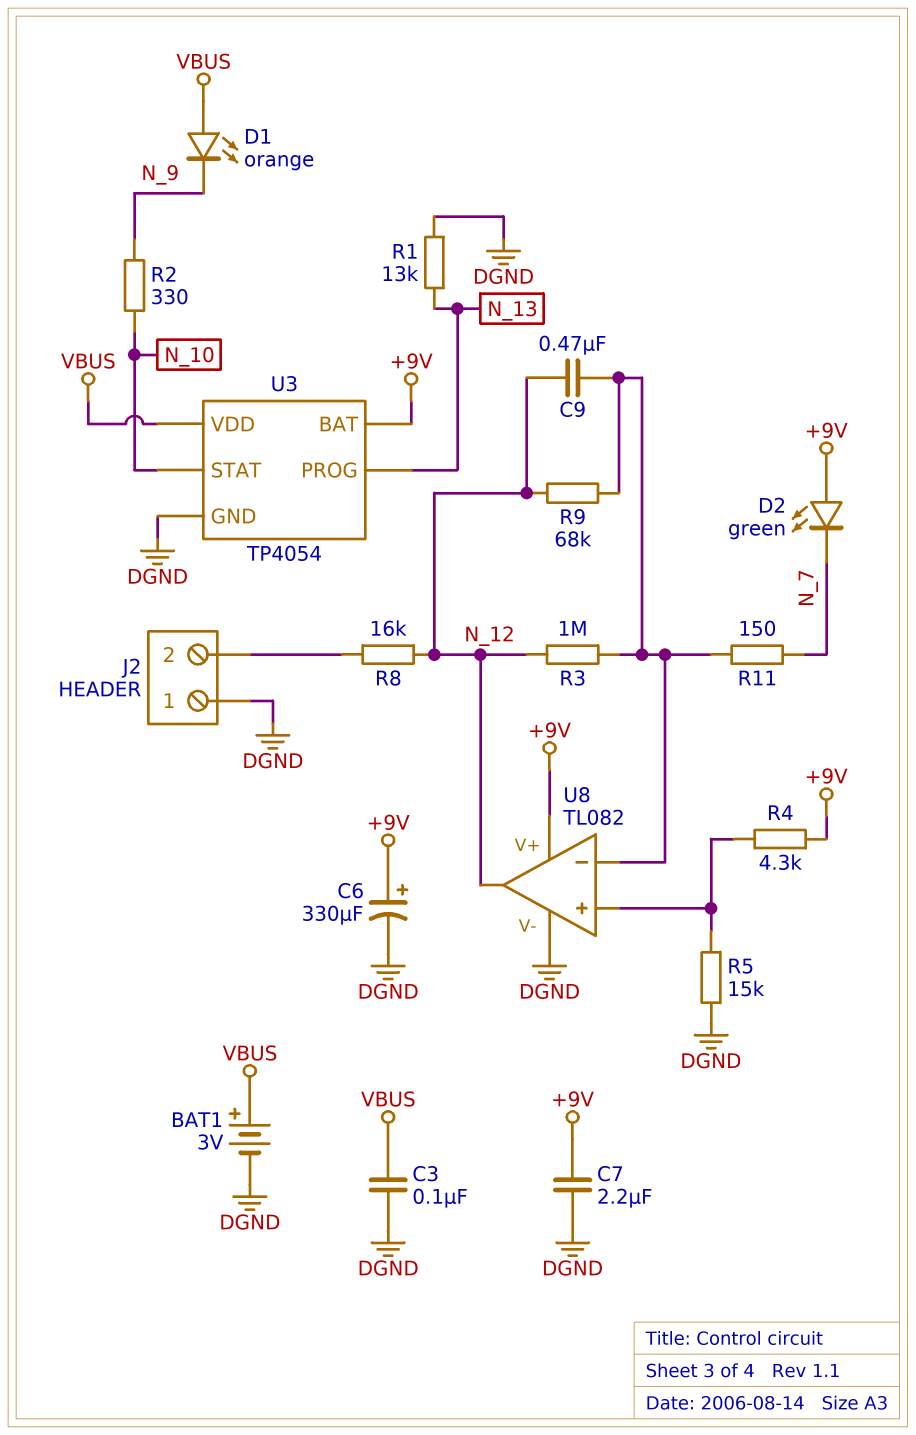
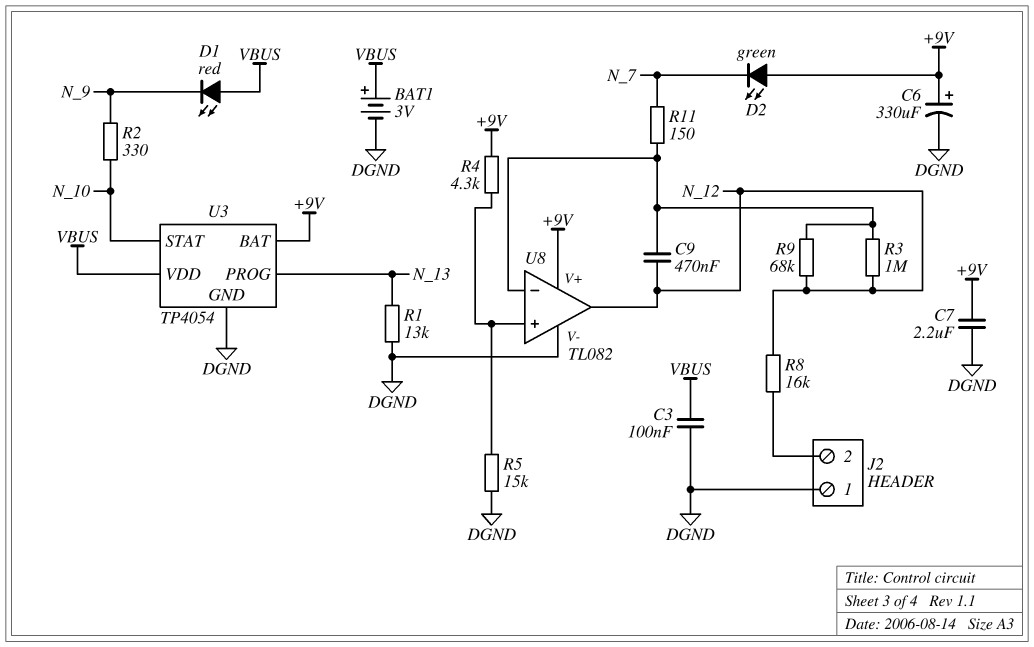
D1: LED orange (A VBUS, K N_9) -> LED red (A VBUS, K N_9)

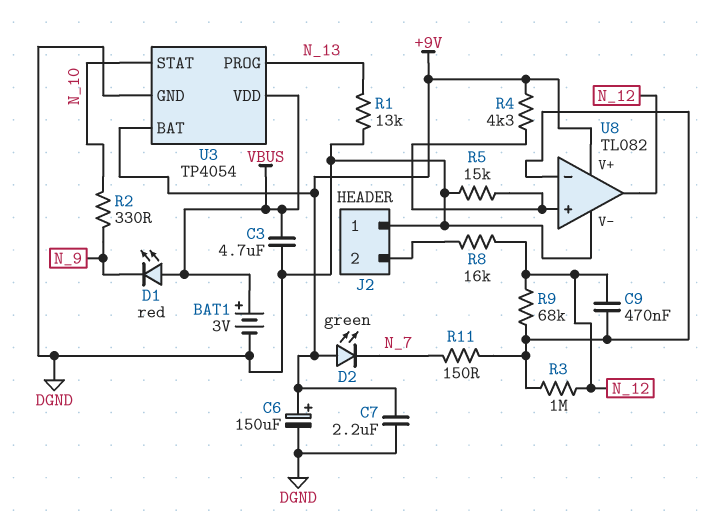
C3: 100nF (DGND, VBUS) -> 4.7uF (DGND, VBUS)
C6: 330uF (plus +9V, minus DGND) -> 150uF (plus +9V, minus DGND)

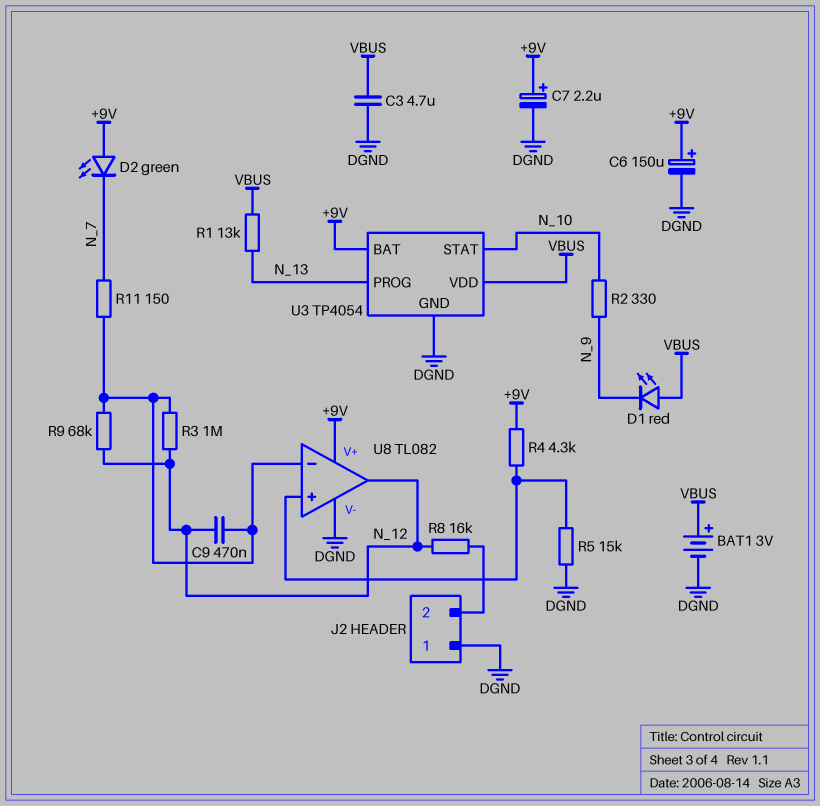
C7: 2.2uF (+9V, DGND) -> 2.2uF (plus +9V, minus DGND)
R1: 13k (DGND, N_13) -> 13k (N_13, VBUS)

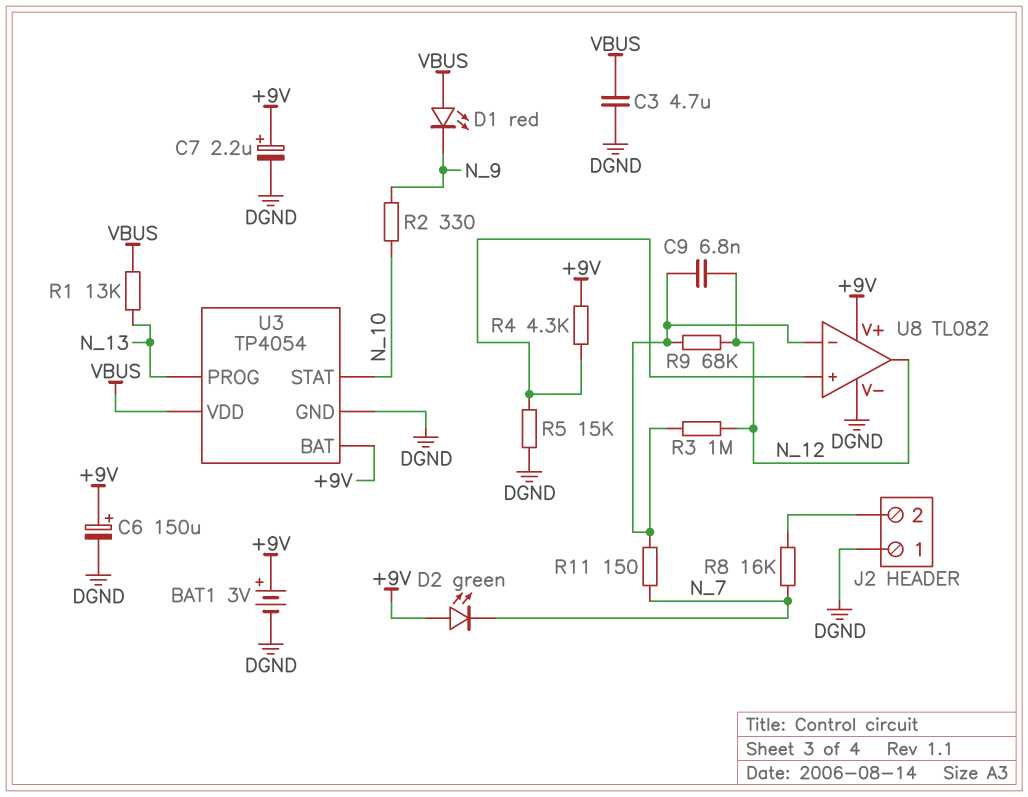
BAT1: 3V (plus VBUS, minus DGND) -> 3V (plus +9V, minus DGND)
C9: 470nF (N_12, U8/in-) -> 6.8nF (N_12, U8/in-)
R8: 16k (J2/2, N_12) -> 16k (J2/2, N_7)

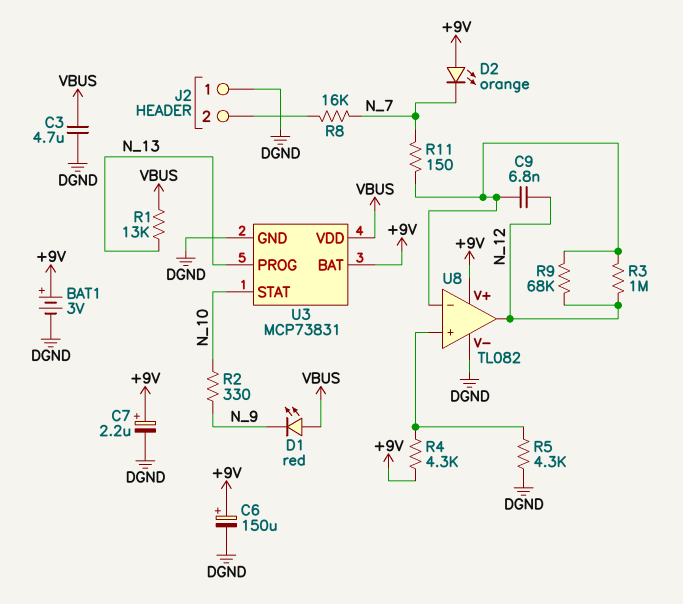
D2: LED green (A +9V, K N_7) -> LED orange (A +9V, K N_7)
R5: 15k (DGND, U8/in+) -> 4.3k (DGND, U8/in+)
U3: TP4054 -> MCP73831

